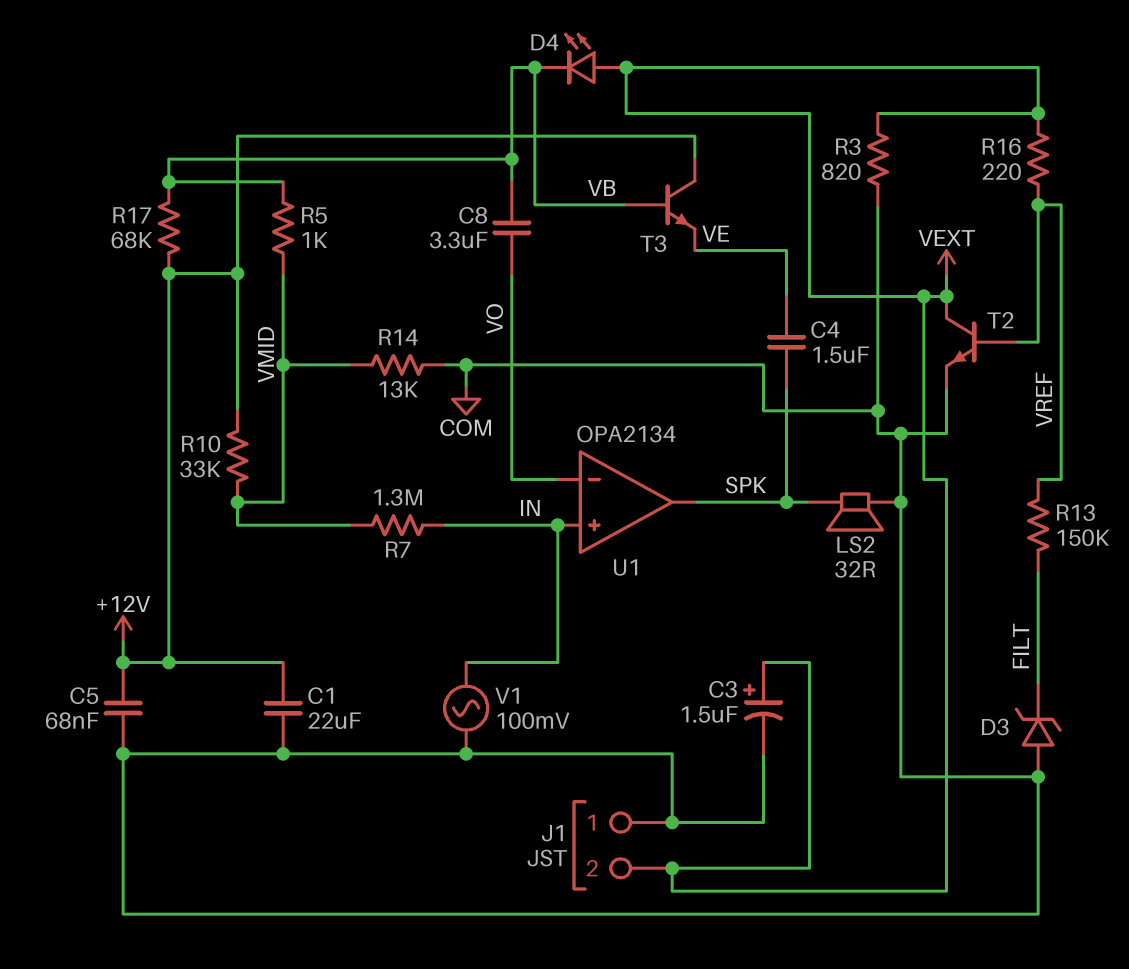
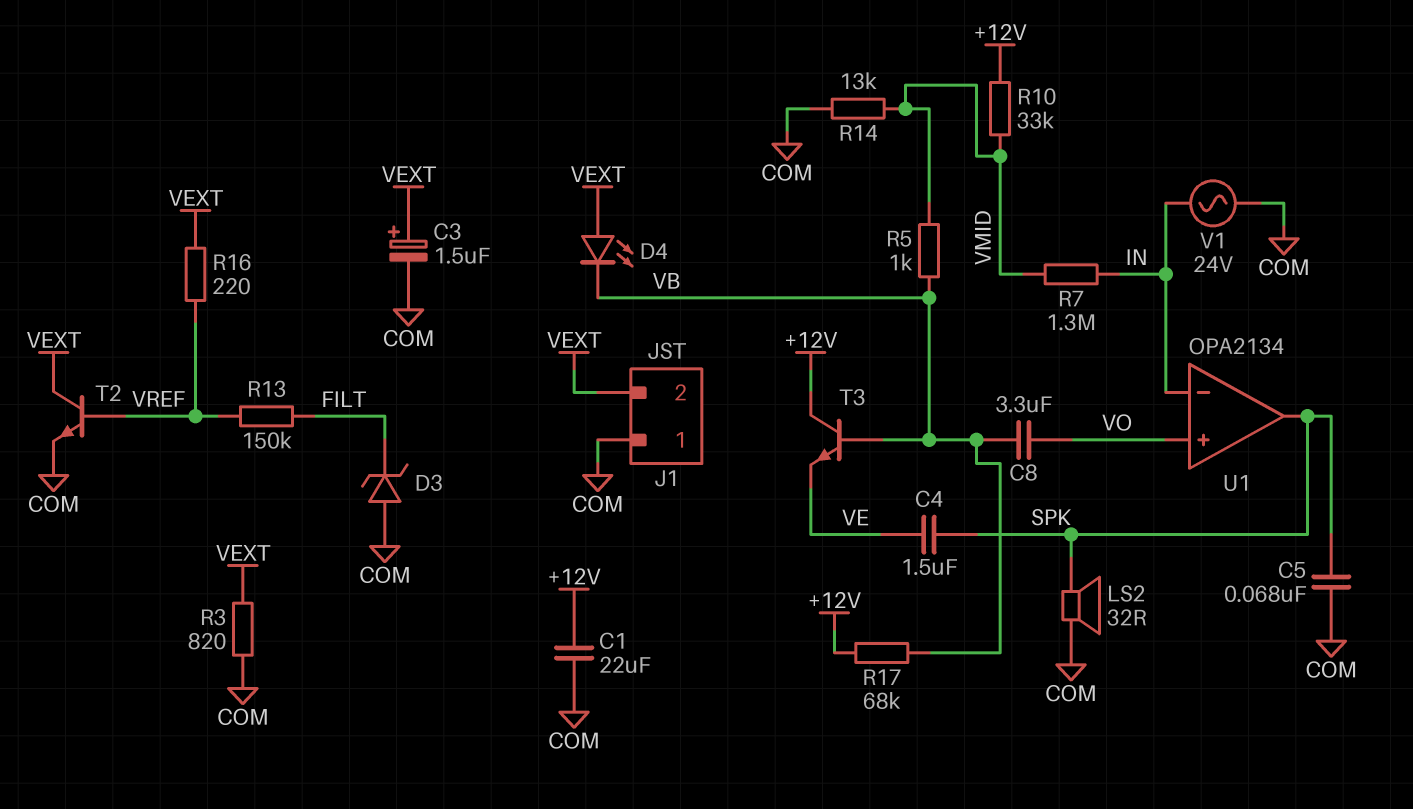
C5: 68nF (+12V, COM) -> 68nF (COM, SPK)
U1 pin in+: IN -> VO
U1 pin in-: VO -> IN
V1: AC 100mV (COM, IN) -> AC 24V (COM, IN)

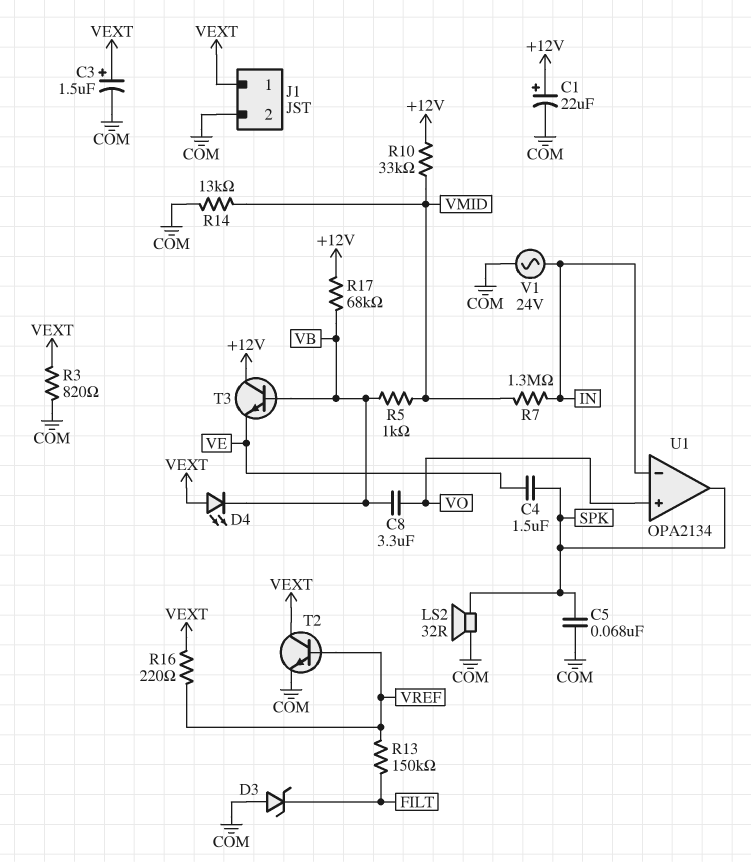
C1: 22uF (+12V, COM) -> 22uF (plus +12V, minus COM)
J1 pin 1: COM -> VEXT
J1 pin 2: VEXT -> COM

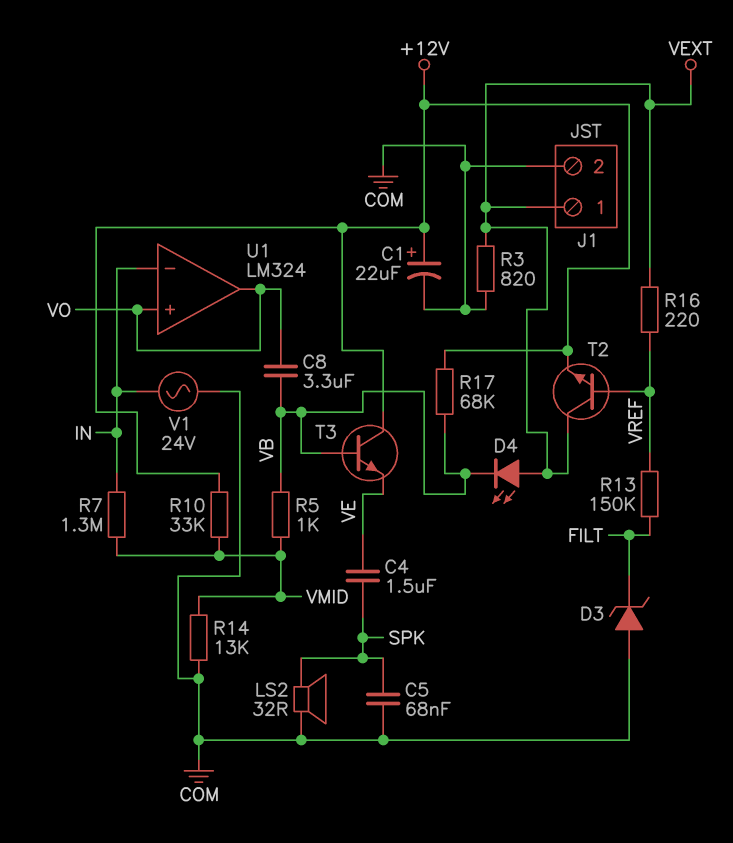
C3: 1.5uF (plus VEXT, minus COM) -> none
T2: NPN (B VREF, C VEXT, E COM) -> NPN (B VREF, C VEXT, E +12V)
U1: OPA2134 -> LM324
U1 pin out: SPK -> VO

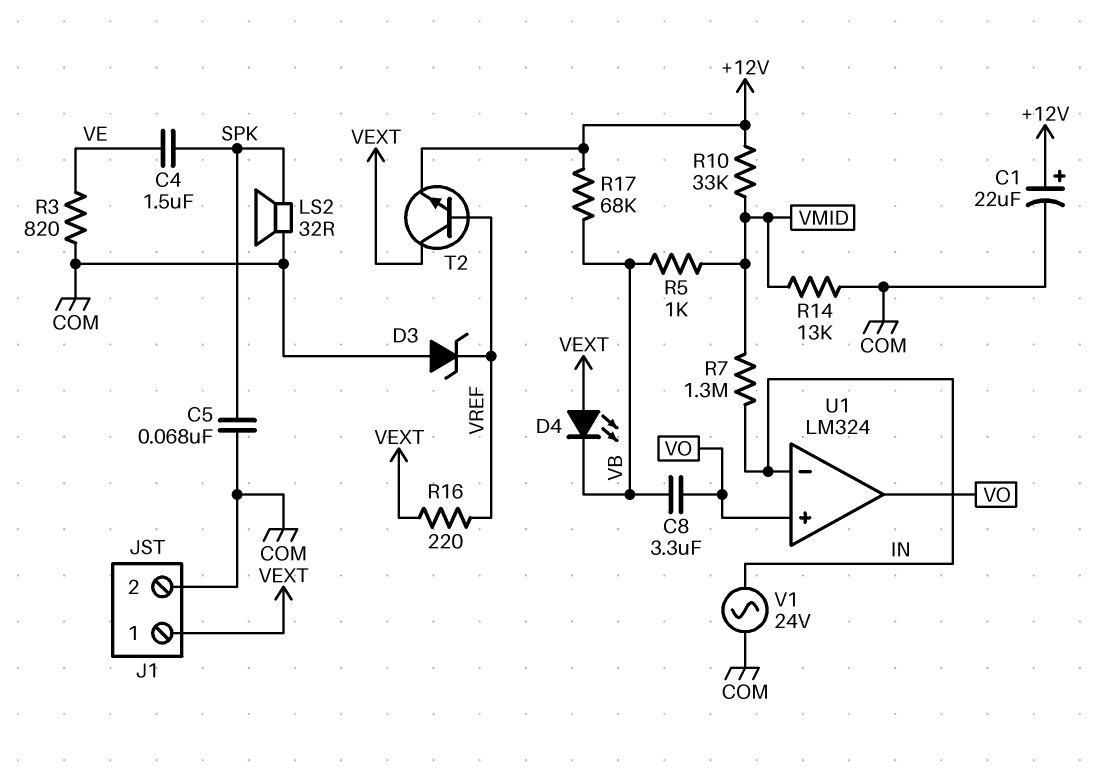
D3: zener (A COM, K FILT) -> zener (A COM, K VREF)
R3: 820 (COM, VEXT) -> 820 (COM, VE)
R13: 150k (FILT, VREF) -> none
T3: NPN (B VB, C +12V, E VE) -> none

